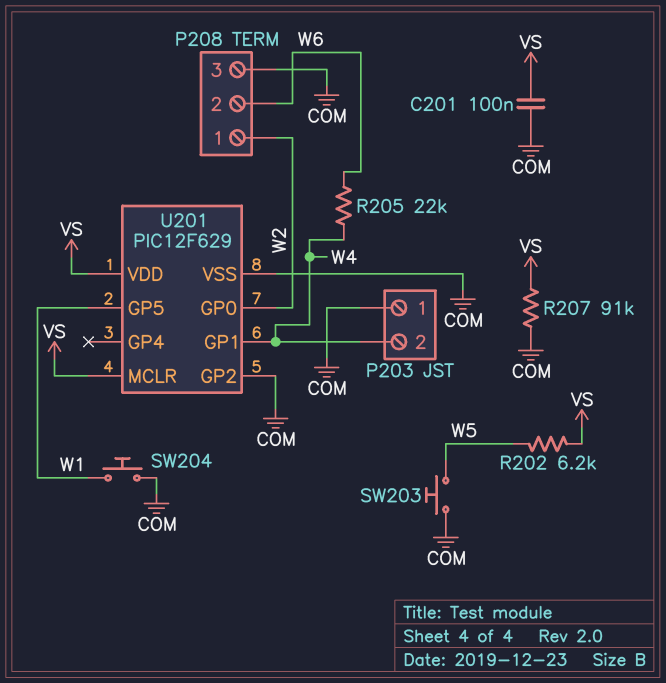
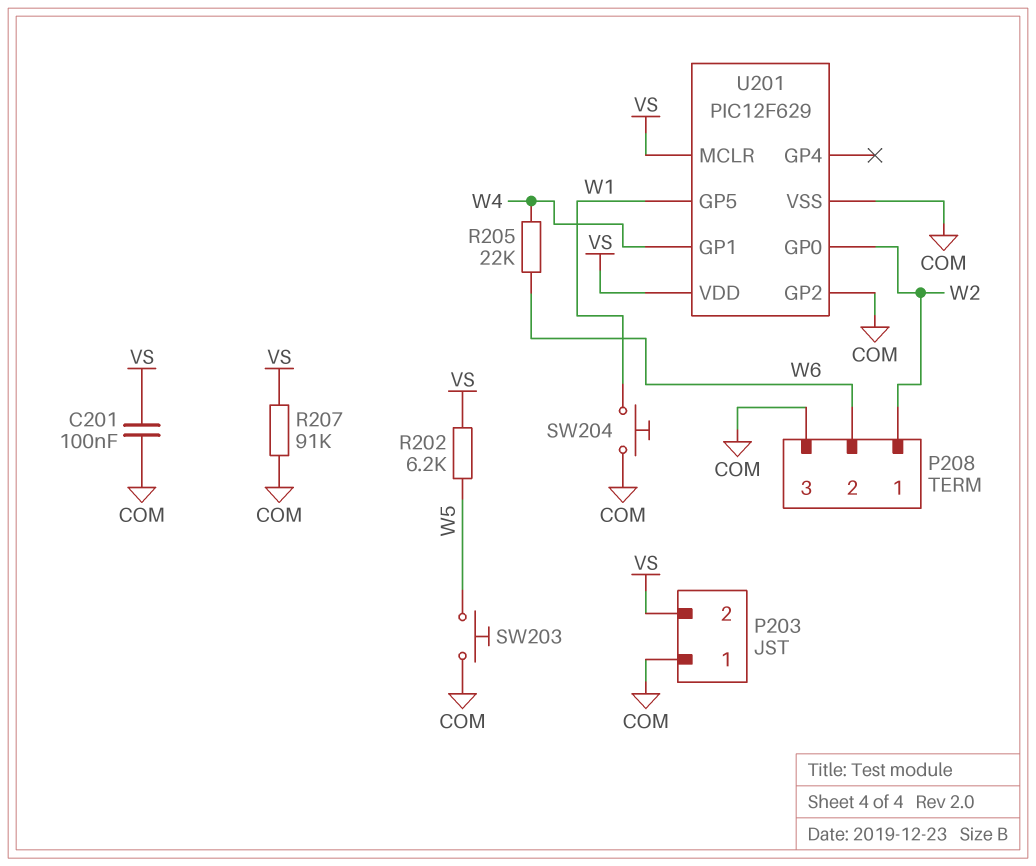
P203 pin 2: W4 -> VS

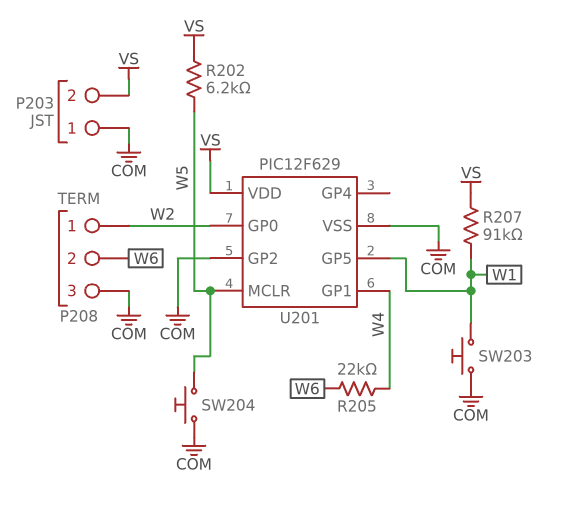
C201: 100nF (COM, VS) -> none
R207: 91k (COM, VS) -> 91k (VS, W1)
SW203: button (COM, W5) -> button (COM, W1)
SW204: button (COM, W1) -> button (COM, W5)
U201 pin MCLR: VS -> W5

